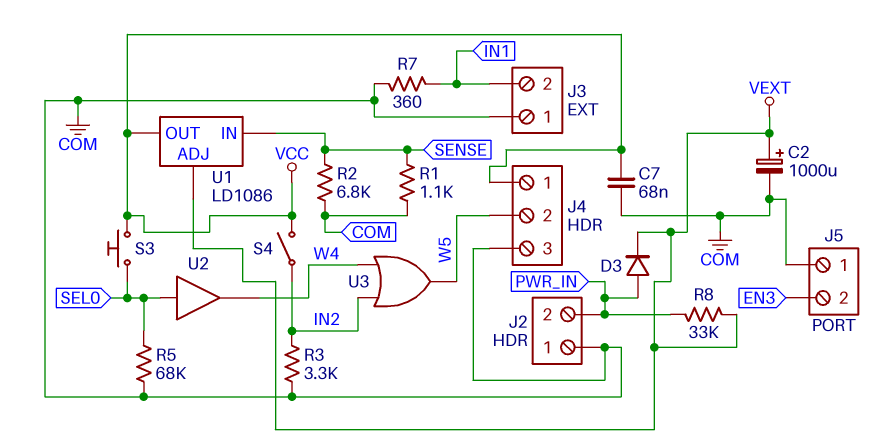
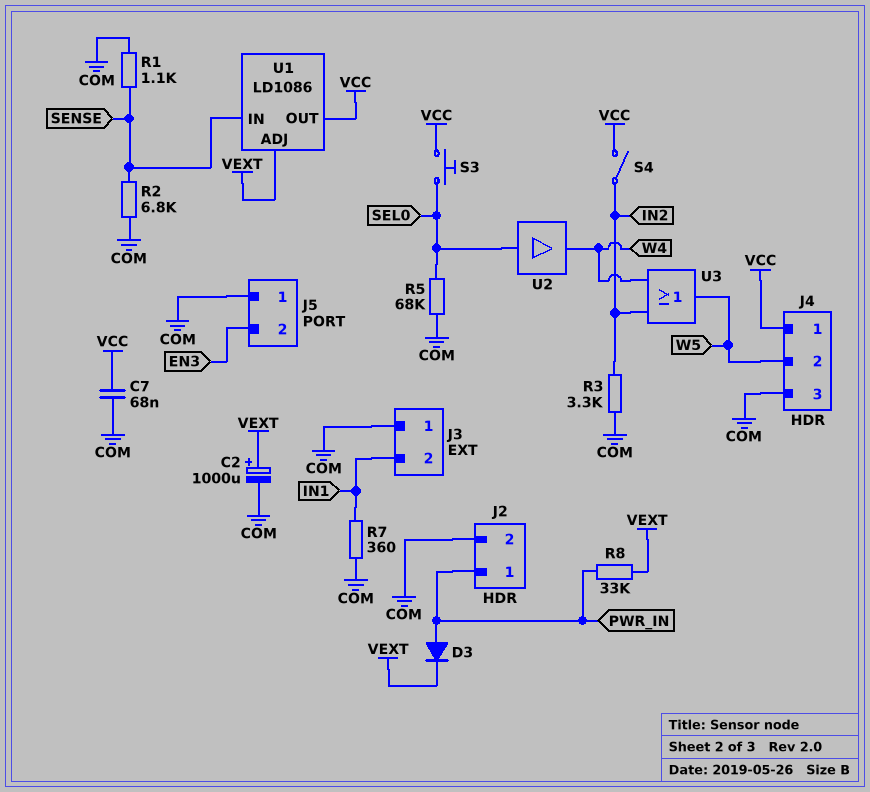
J2 pin 1: COM -> PWR_IN
J2 pin 2: PWR_IN -> COM

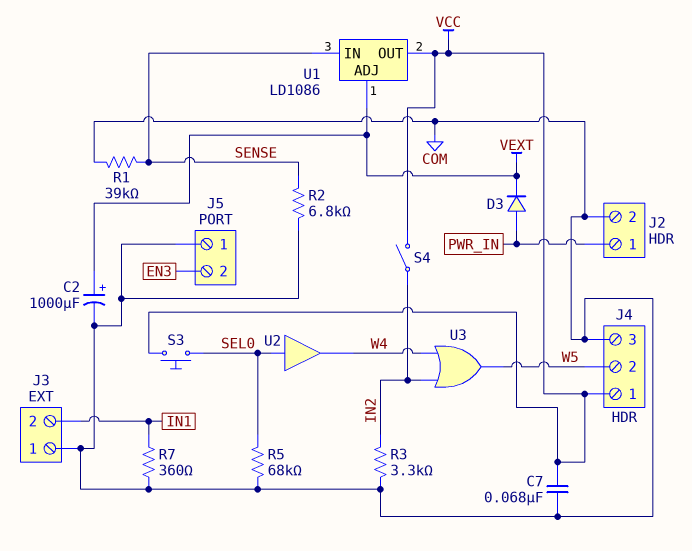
R1: 1.1k (COM, SENSE) -> 39k (COM, SENSE)
R8: 33k (PWR_IN, VEXT) -> none

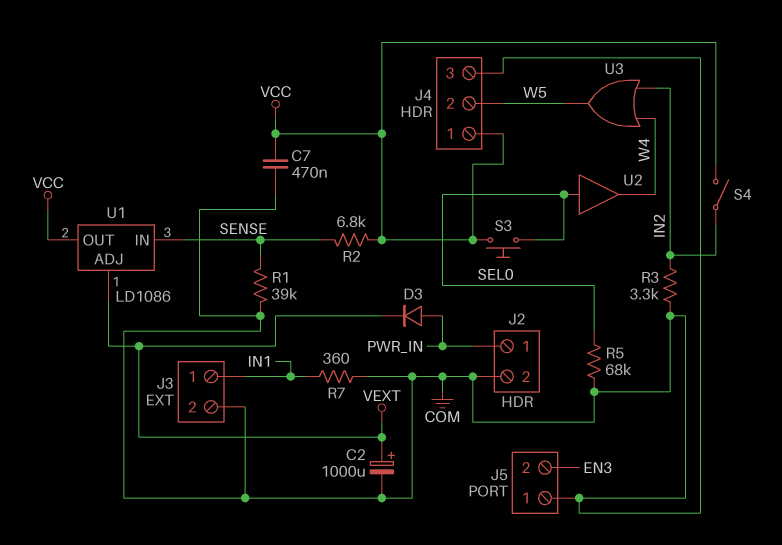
C7: 68nF (COM, VCC) -> 470nF (COM, VCC)
J3 pin 1: COM -> IN1
J3 pin 2: IN1 -> COM
R2: 6.8k (COM, SENSE) -> 6.8k (SENSE, VCC)

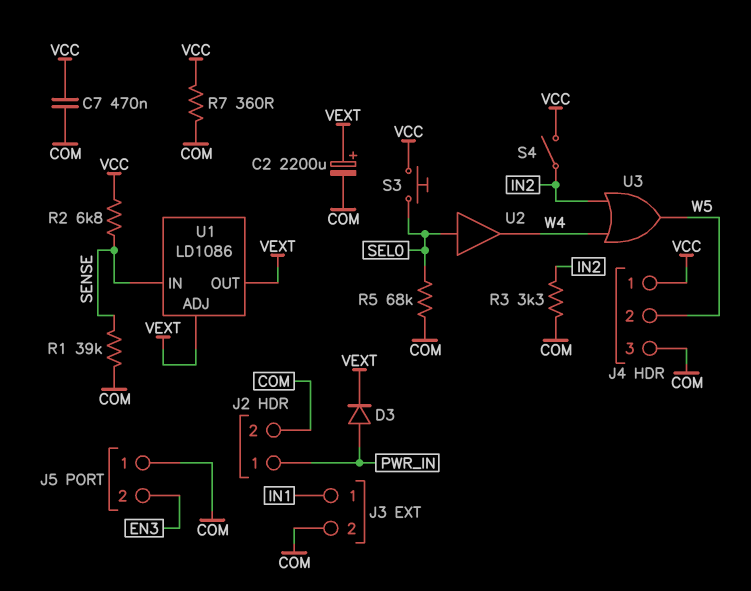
C2: 1000uF (plus VEXT, minus COM) -> 2200uF (plus VEXT, minus COM)
R7: 360 (COM, IN1) -> 360 (COM, VCC)
U1 pin OUT: VCC -> VEXT

